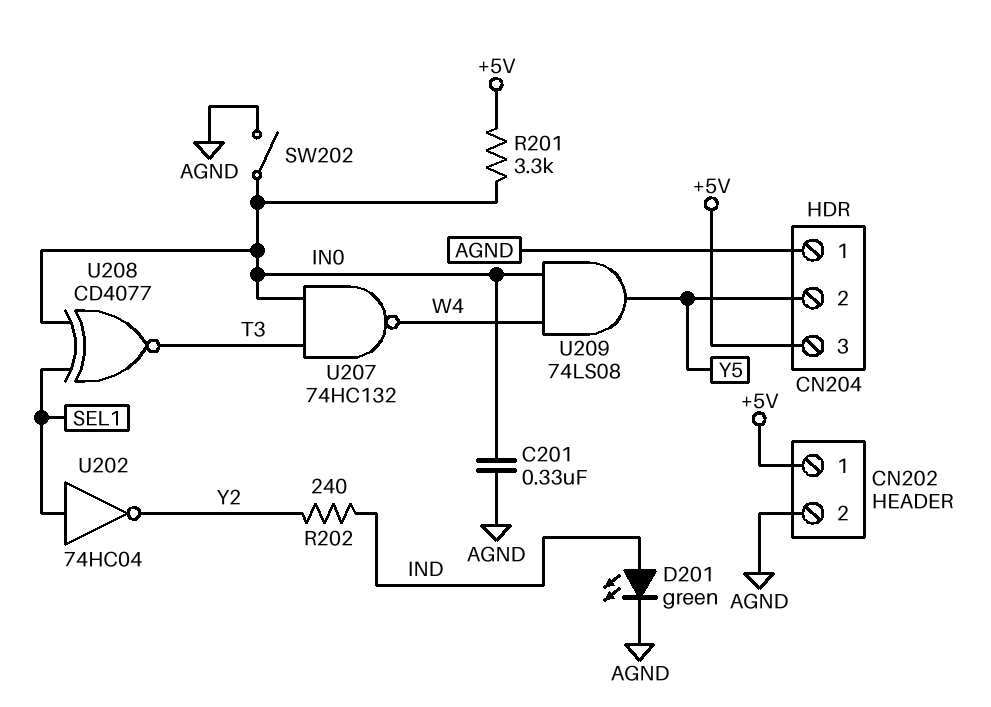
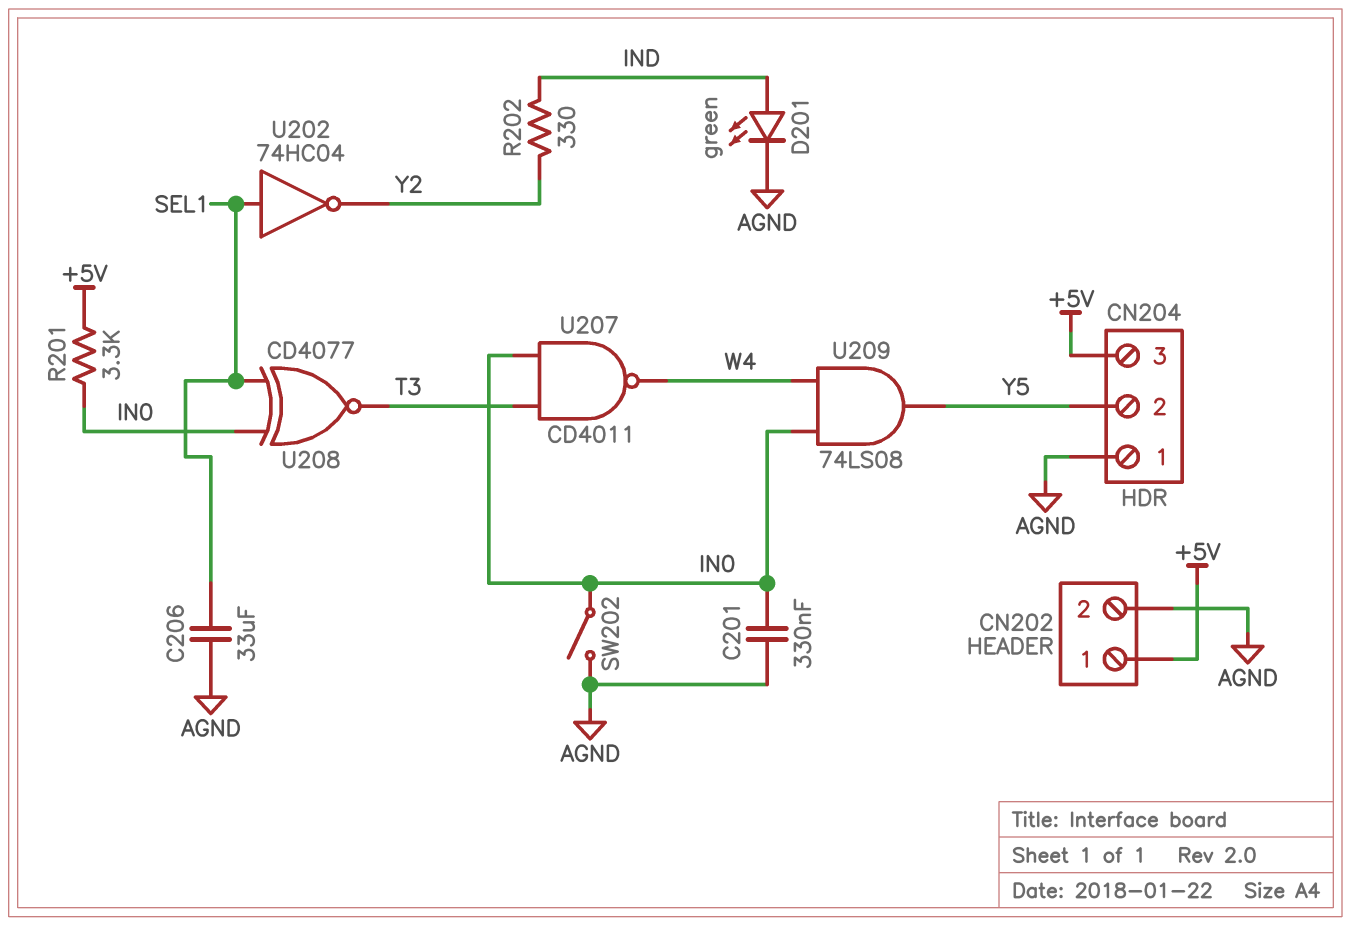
C206: none -> 33uF (AGND, SEL1)
R202: 240 (IND, Y2) -> 330 (IND, Y2)
U207: NAND 74HC132 (in IN0, in T3, out W4) -> NAND CD4011 (in IN0, in T3, out W4)

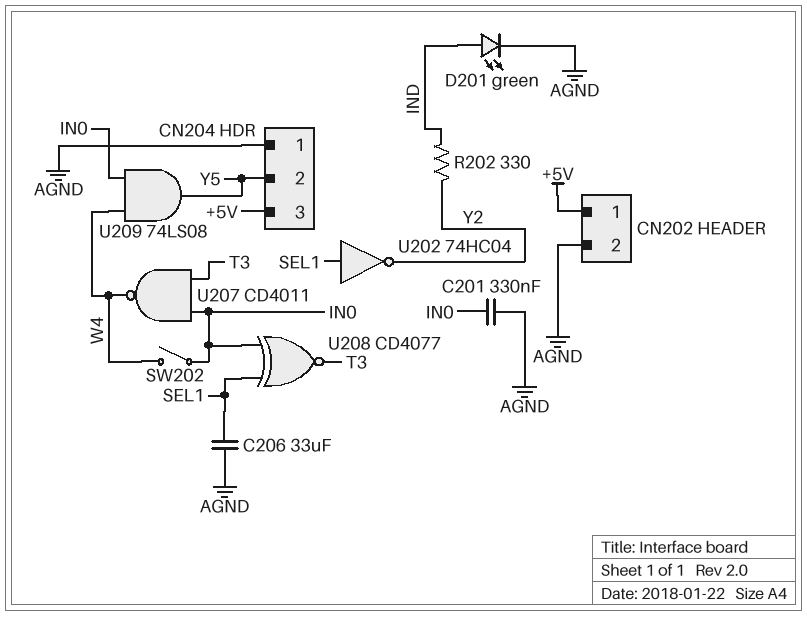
R201: 3.3k (+5V, IN0) -> none
SW202: switch (AGND, IN0) -> switch (IN0, W4)

